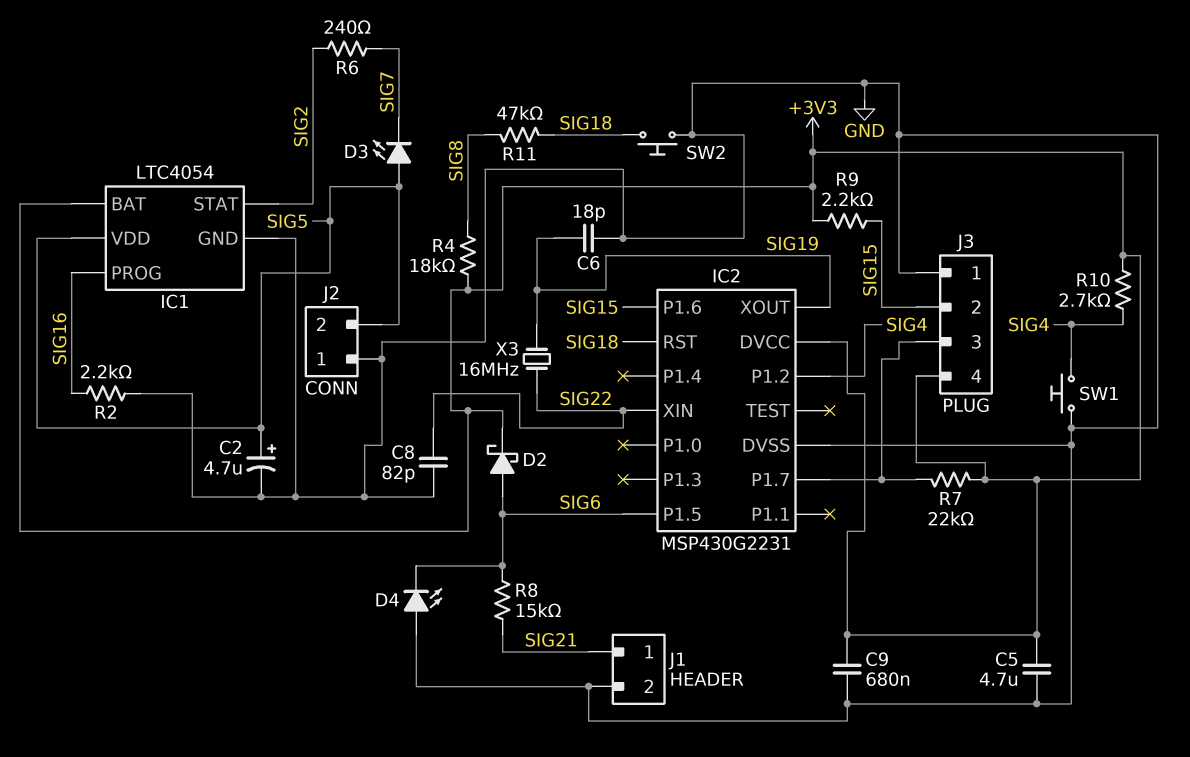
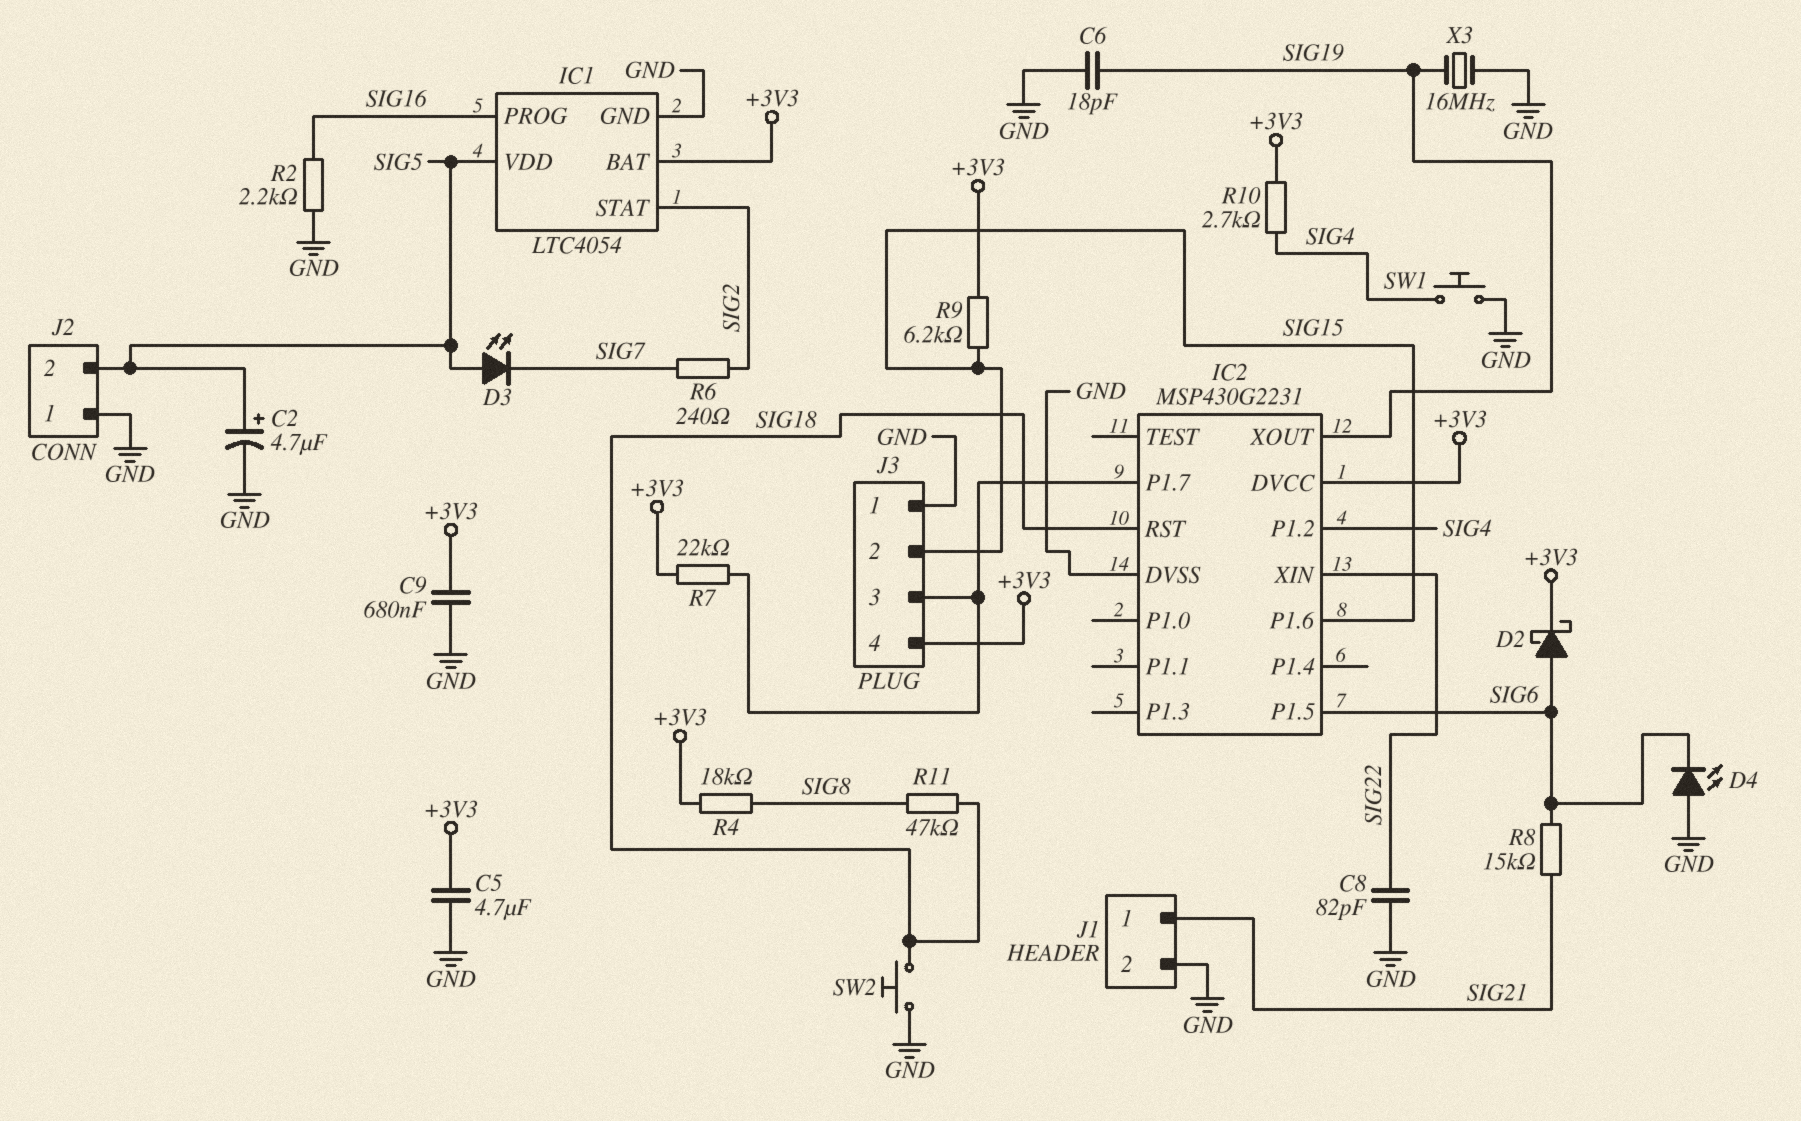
R9: 2.2k (+3V3, SIG15) -> 6.2k (+3V3, SIG15)
X3: 16MHz (SIG19, SIG22) -> 16MHz (GND, SIG19)

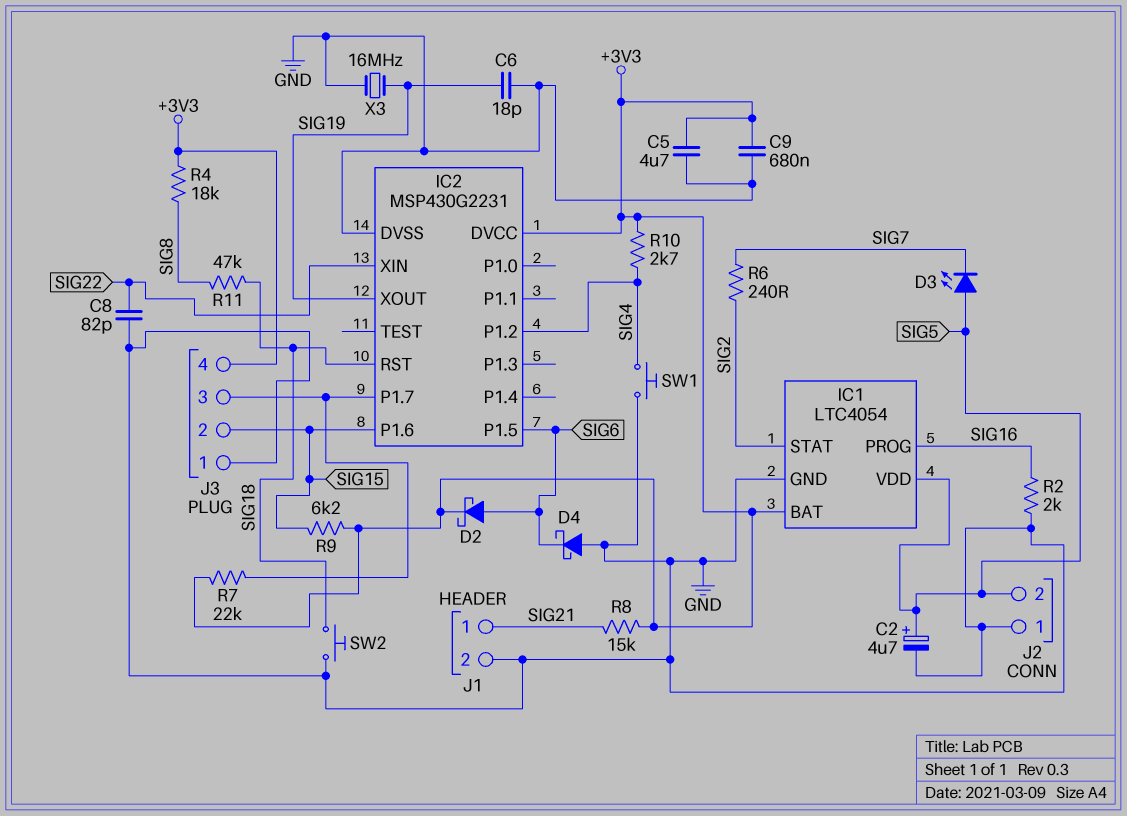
D4: LED (A GND, K SIG6) -> schottky (A GND, K SIG6)
R2: 2.2k (GND, SIG16) -> 2k (GND, SIG16)
R8: 15k (SIG6, SIG21) -> 15k (+3V3, SIG21)

